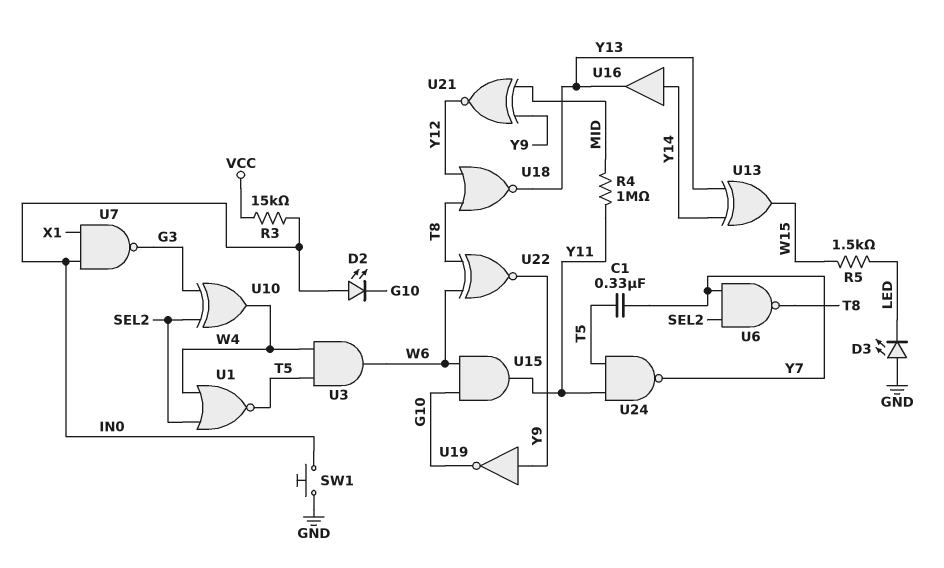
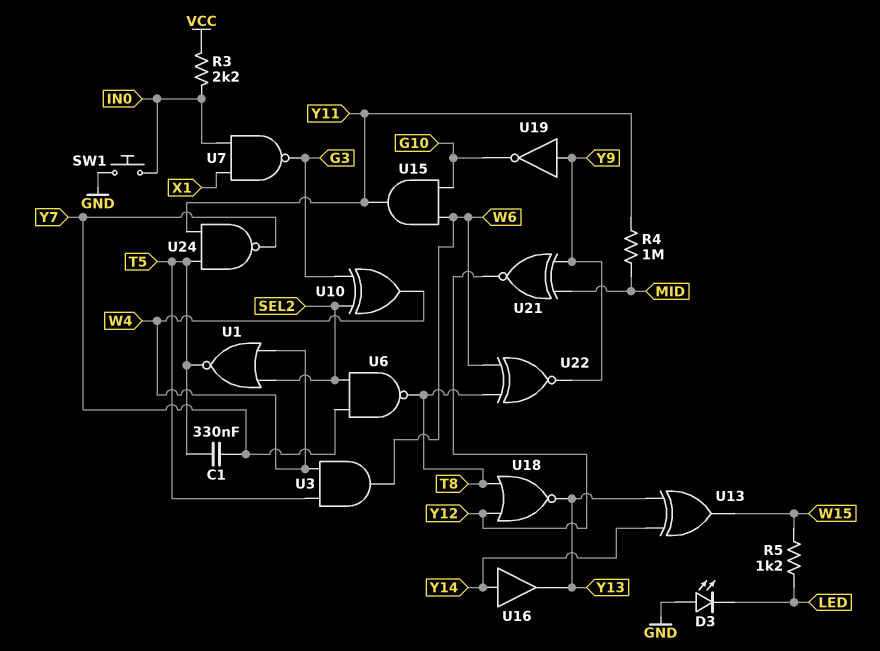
D2: LED (A IN0, K G10) -> none
R3: 15k (IN0, VCC) -> 2.2k (IN0, VCC)
R5: 1.5k (LED, W15) -> 1.2k (LED, W15)

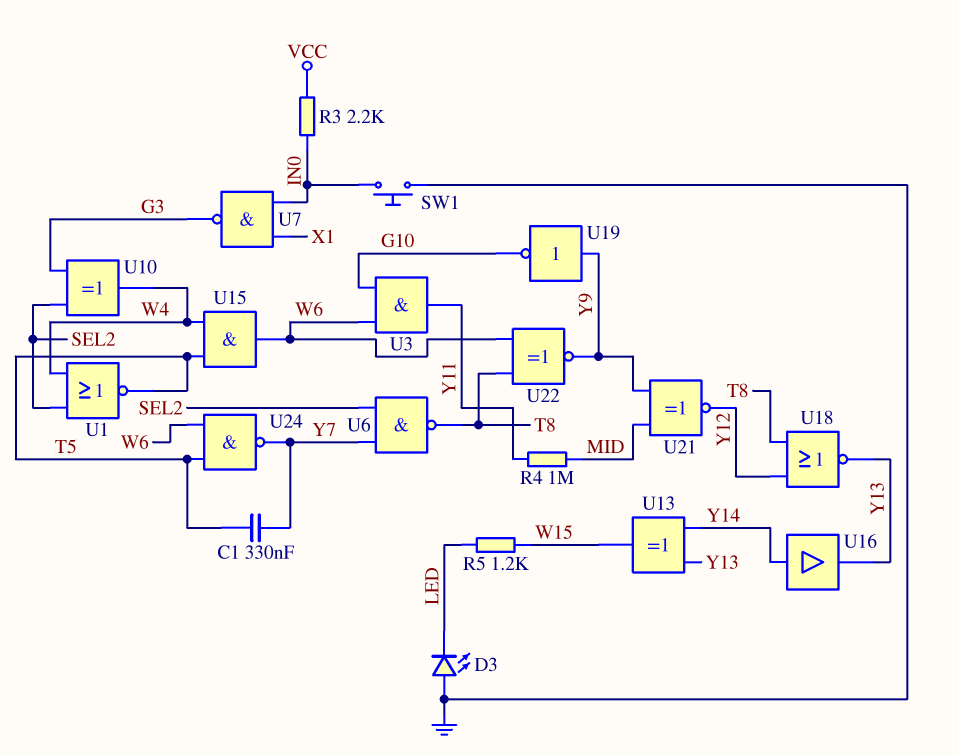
U3: AND (in T5, in W4, out W6) -> AND (in G10, in W6, out Y11)
U15: AND (in G10, in W6, out Y11) -> AND (in T5, in W4, out W6)
U24: NAND (in T5, in Y11, out Y7) -> NAND (in T5, in W6, out Y7)

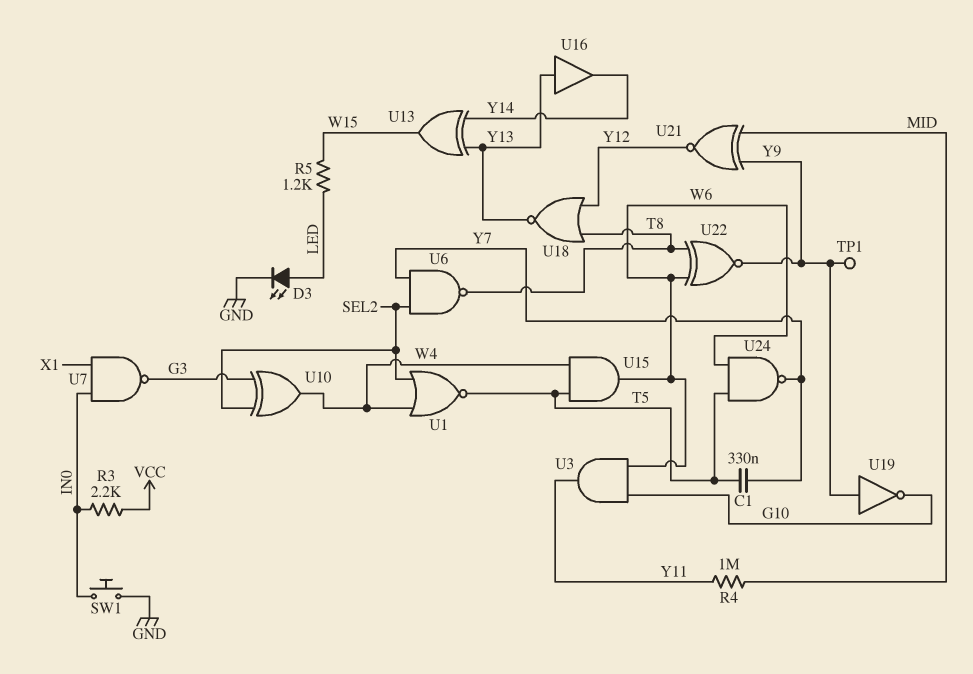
D3: LED (A GND, K LED) -> LED (A LED, K GND)
TP1: none -> test point (Y9)
U16: buffer (in Y14, out Y13) -> buffer (in Y13, out Y14)

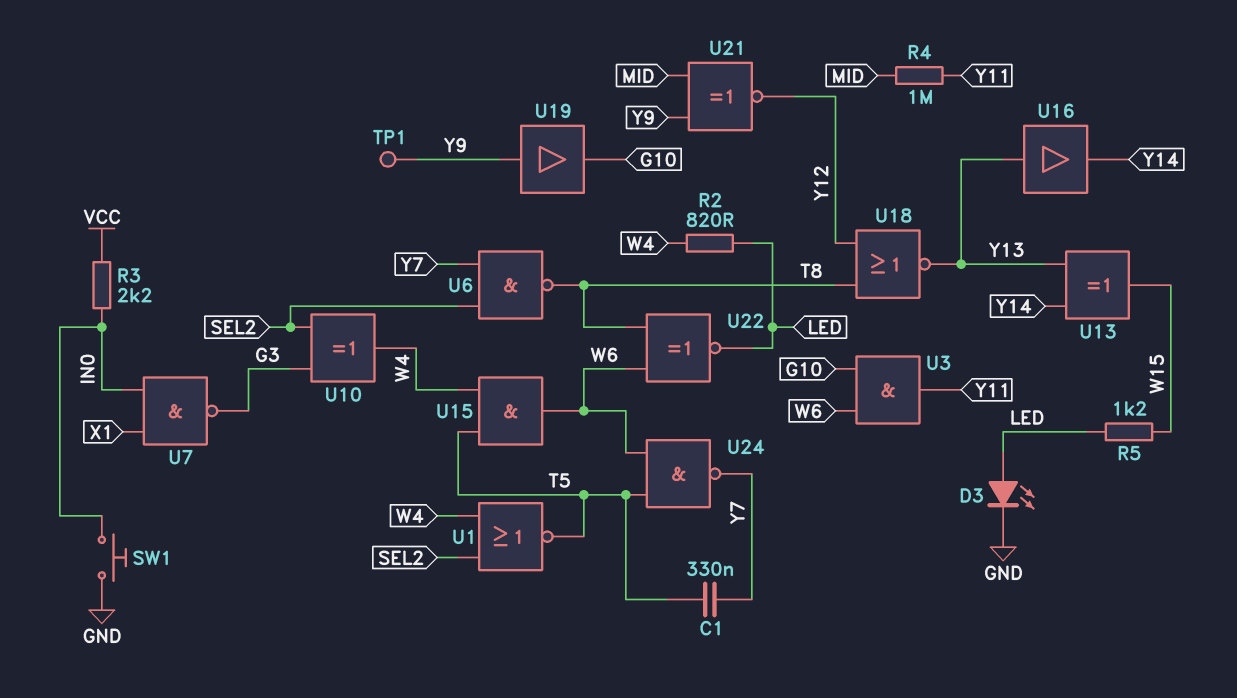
R2: none -> 820 (LED, W4)
U19: NOT (in Y9, out G10) -> buffer (in Y9, out G10)
U22: XNOR (in T8, in W6, out Y9) -> XNOR (in T8, in W6, out LED)

